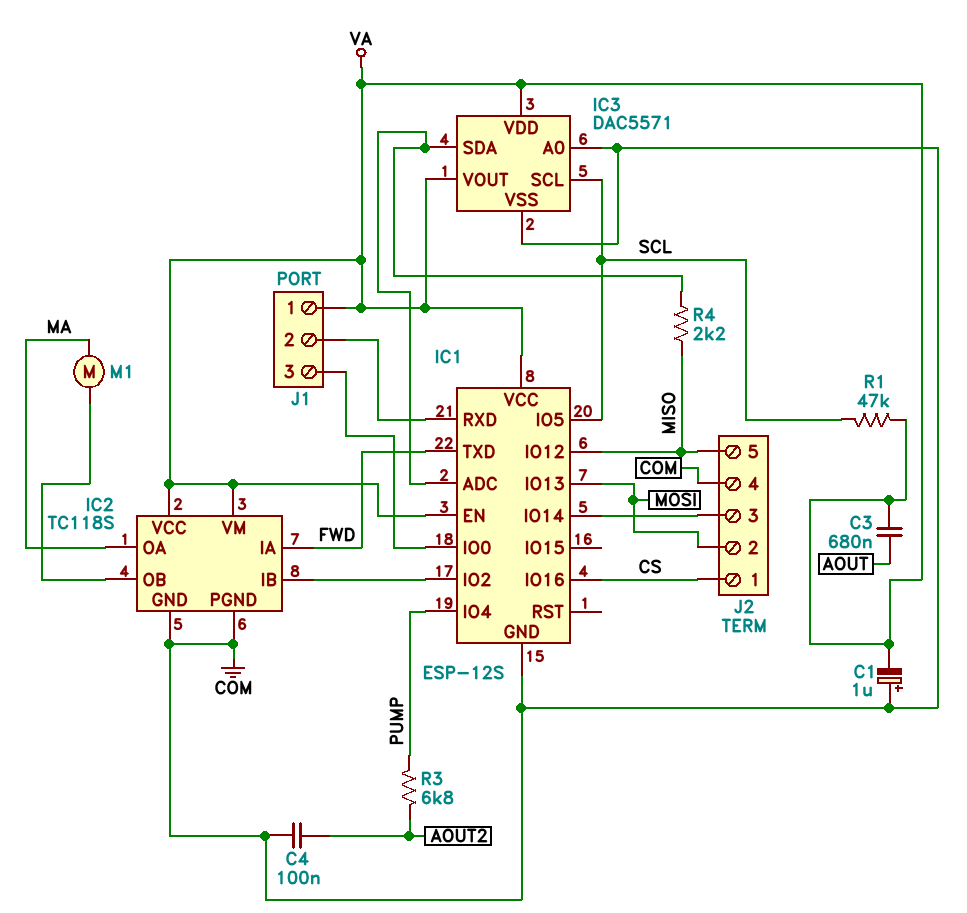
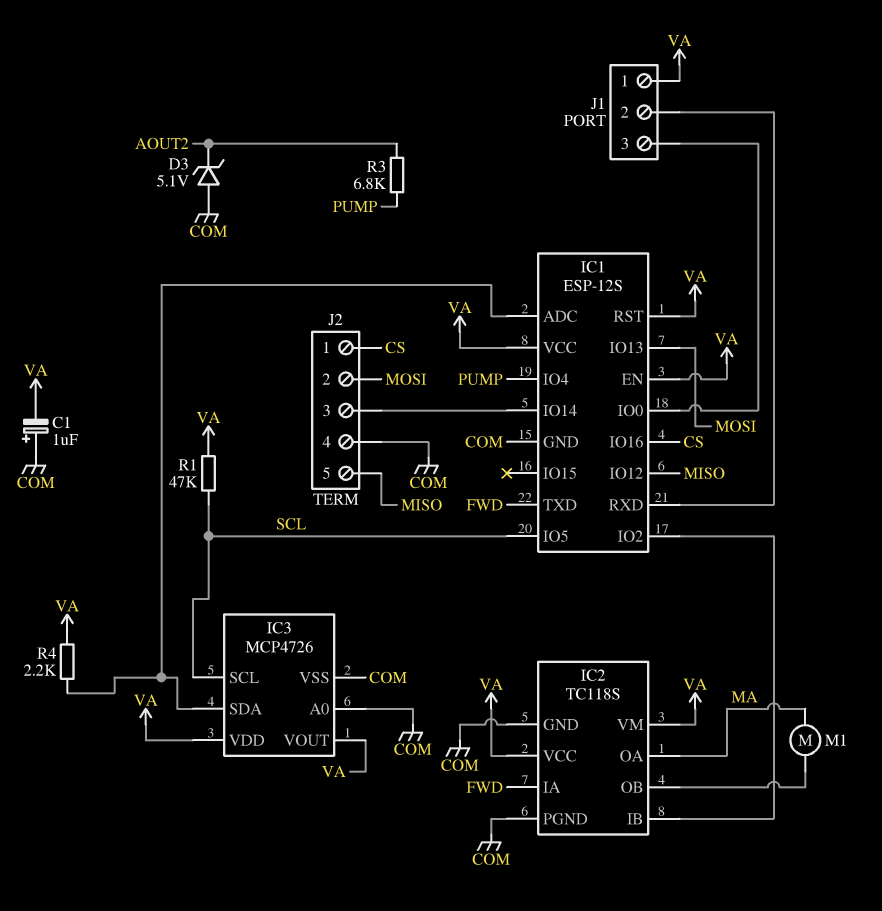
C3: 680nF (AOUT, VA) -> none
C4: 100nF (AOUT2, COM) -> none
D3: none -> zener 5.1V (A COM, K AOUT2)
IC1 pin RST: none -> VA
IC3: DAC5571 -> MCP4726
R4: 2.2k (IC1/ADC, MISO) -> 2.2k (IC1/ADC, VA)

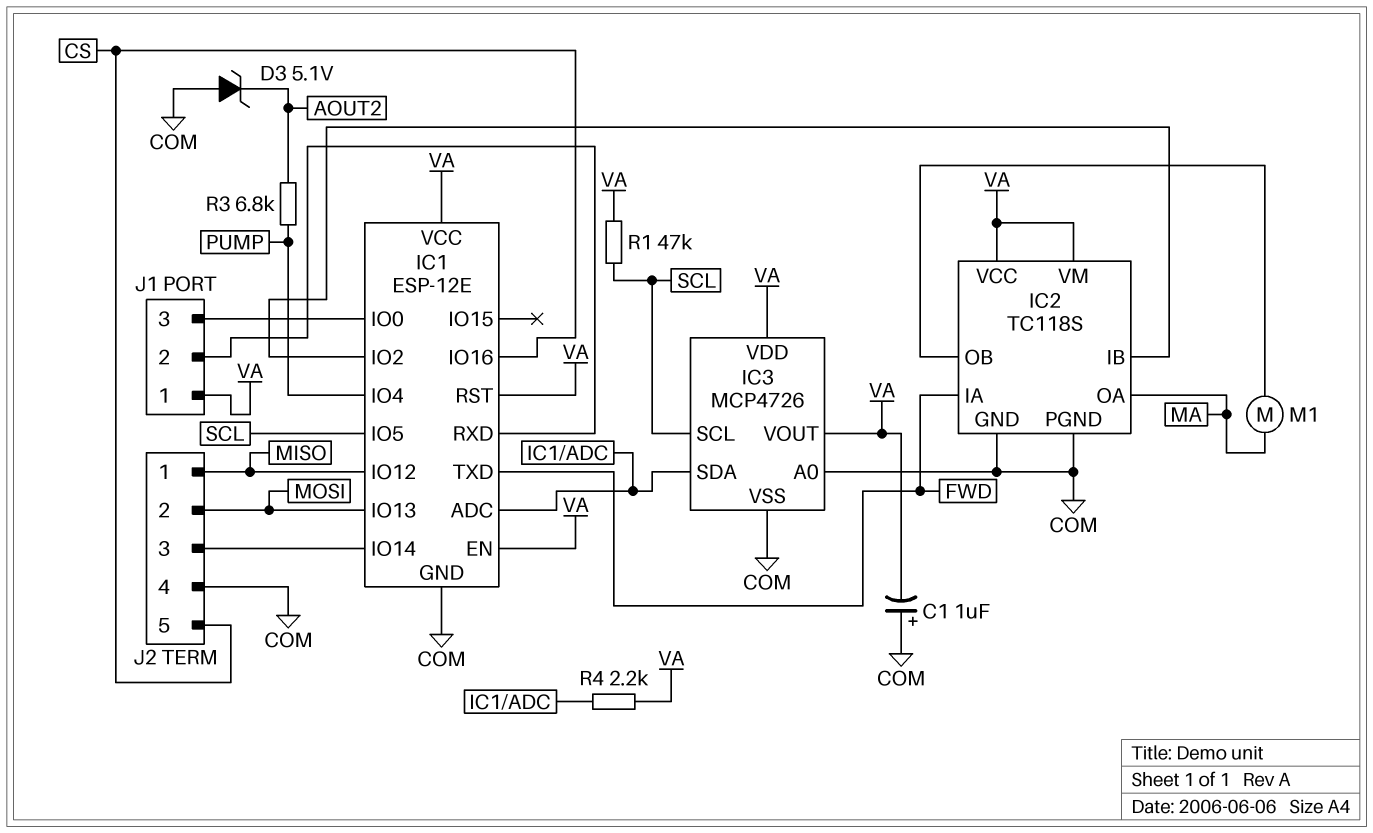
IC1: ESP-12S -> ESP-12E
J2 pin 1: CS -> MISO
J2 pin 5: MISO -> CS

